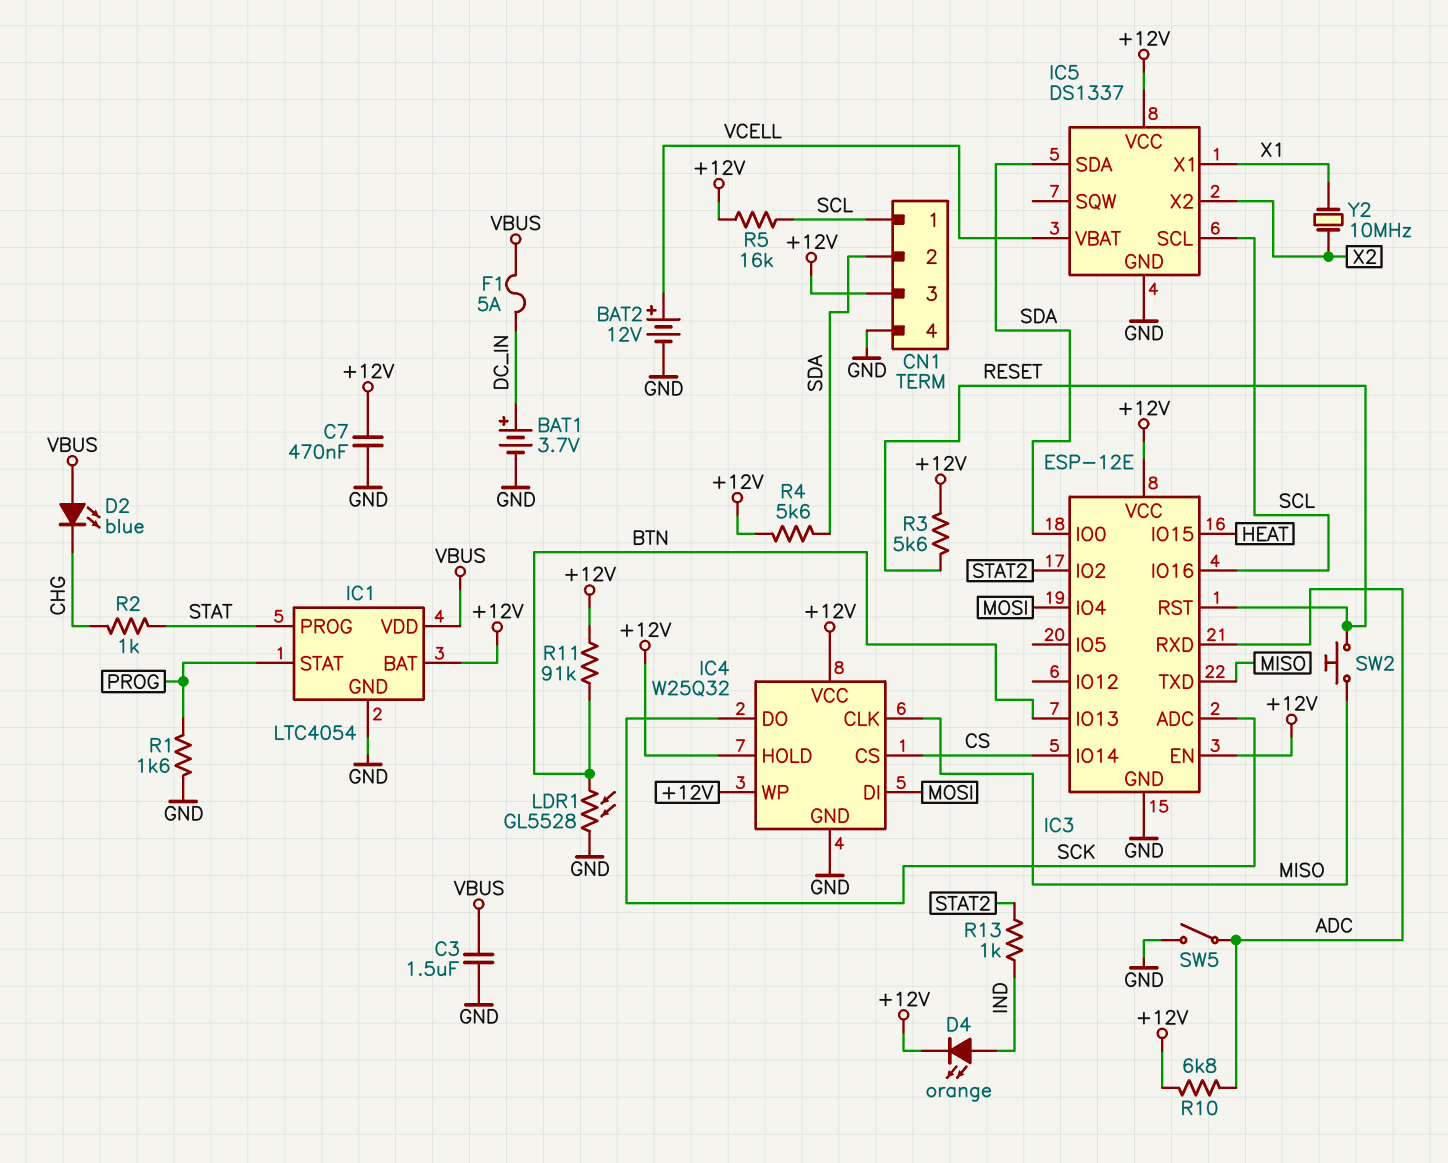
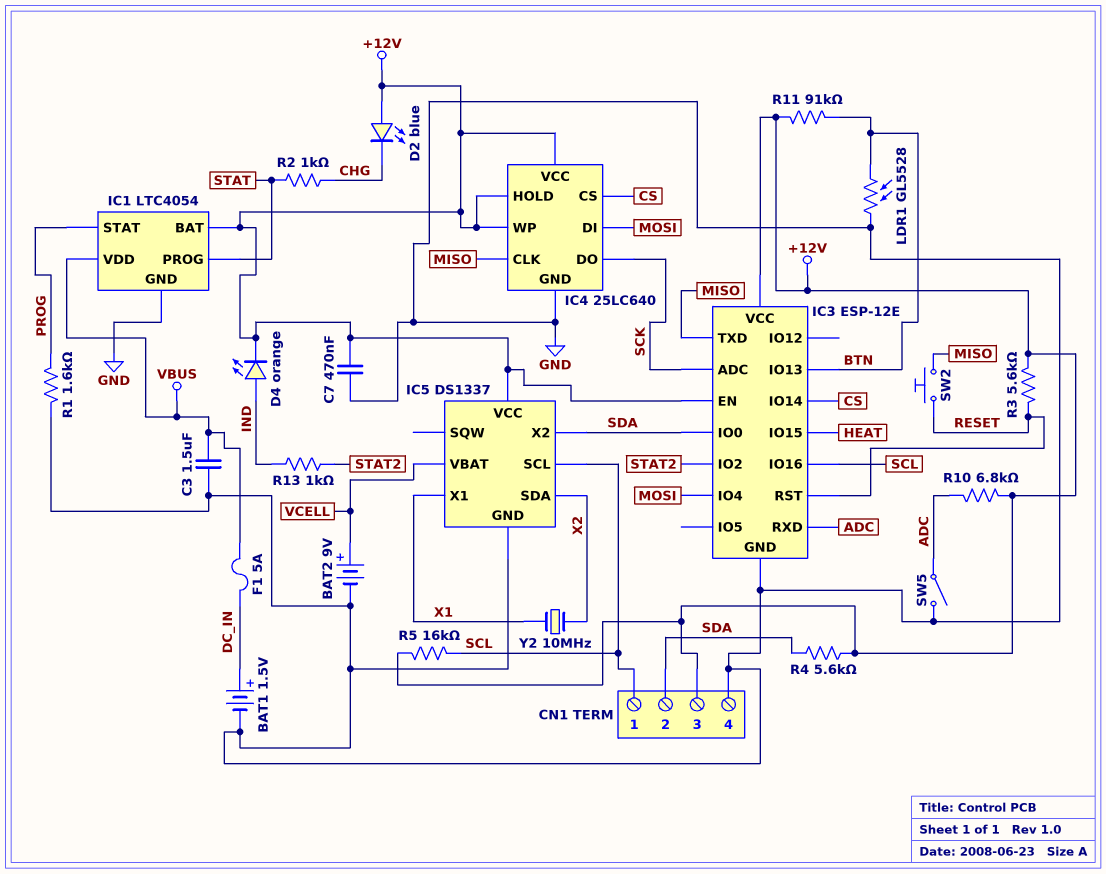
BAT1: 3.7V (plus DC_IN, minus GND) -> 1.5V (plus DC_IN, minus GND)
BAT2: 12V (plus VCELL, minus GND) -> 9V (plus VCELL, minus GND)
D2: LED blue (A VBUS, K CHG) -> LED blue (A +12V, K CHG)
IC4: W25Q32 -> 25LC640
IC5 pin SDA: SDA -> X2
IC5 pin X2: X2 -> SDA

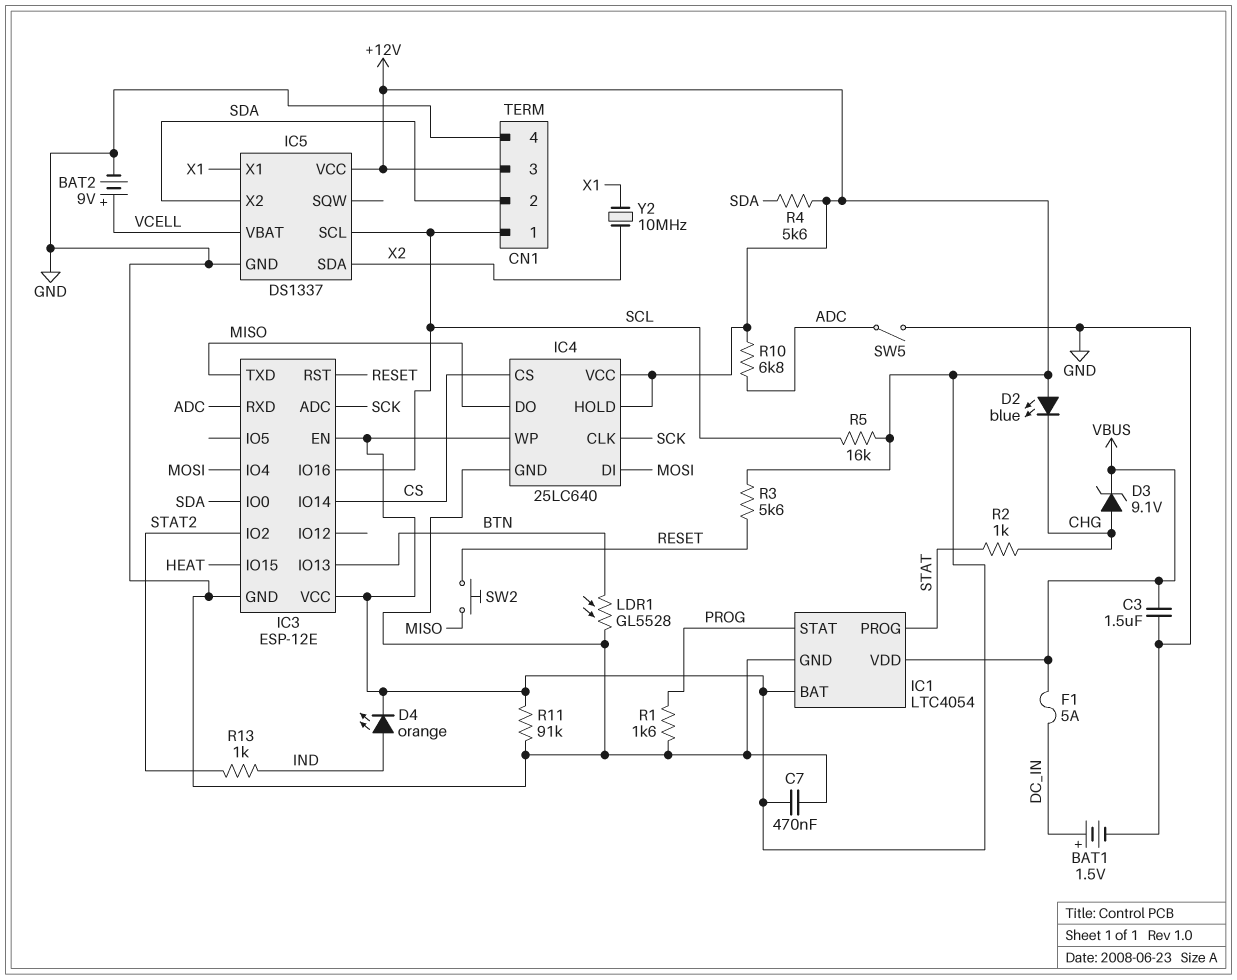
D3: none -> zener 9.1V (A CHG, K VBUS)
IC4 pin CLK: MISO -> SCK
IC4 pin DO: SCK -> MISO
R11: 91k (+12V, BTN) -> 91k (+12V, GND)

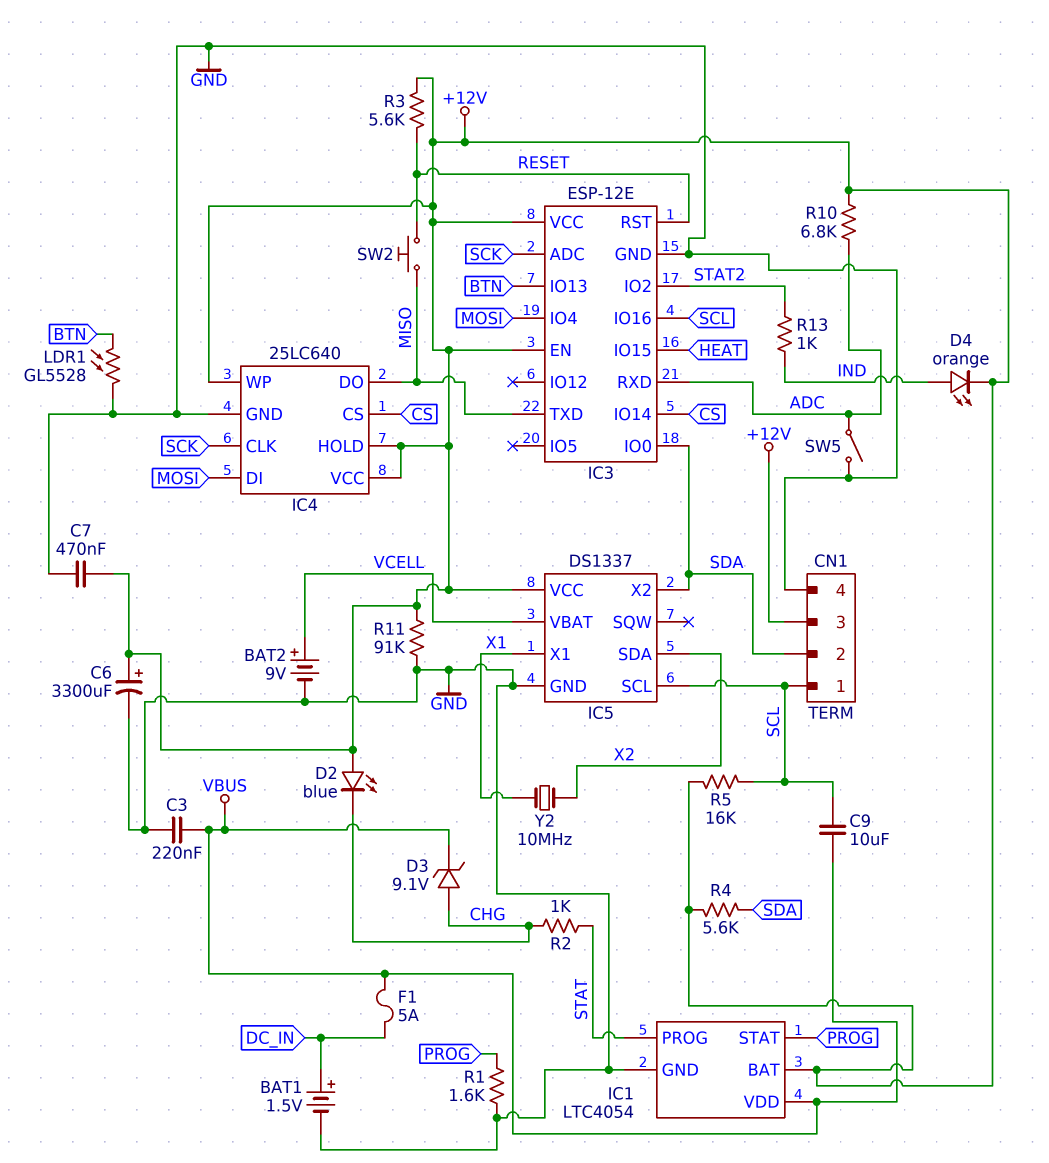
C3: 1.5uF (GND, VBUS) -> 220nF (GND, VBUS)
C6: none -> 3300uF (plus +12V, minus GND)
C9: none -> 10uF (SCL, VBUS)

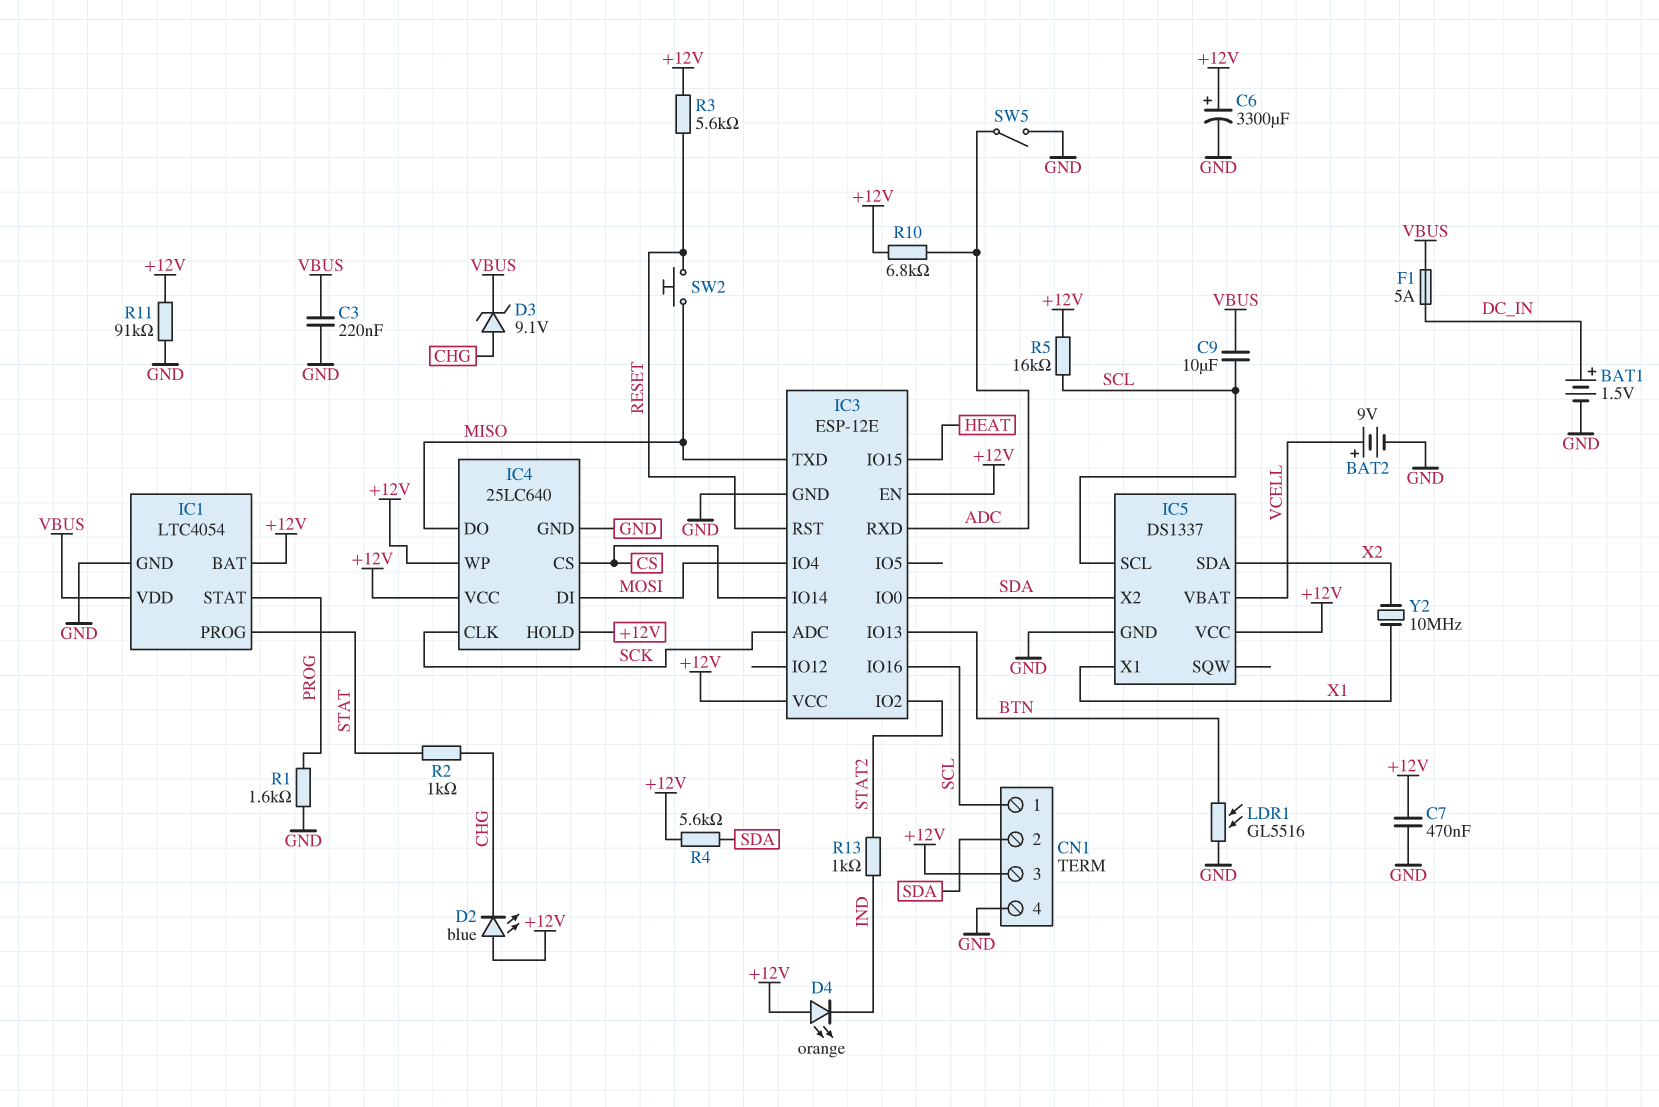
D4: LED orange (A IND, K +12V) -> LED orange (A +12V, K IND)
LDR1: GL5528 (BTN, GND) -> GL5516 (BTN, GND)

